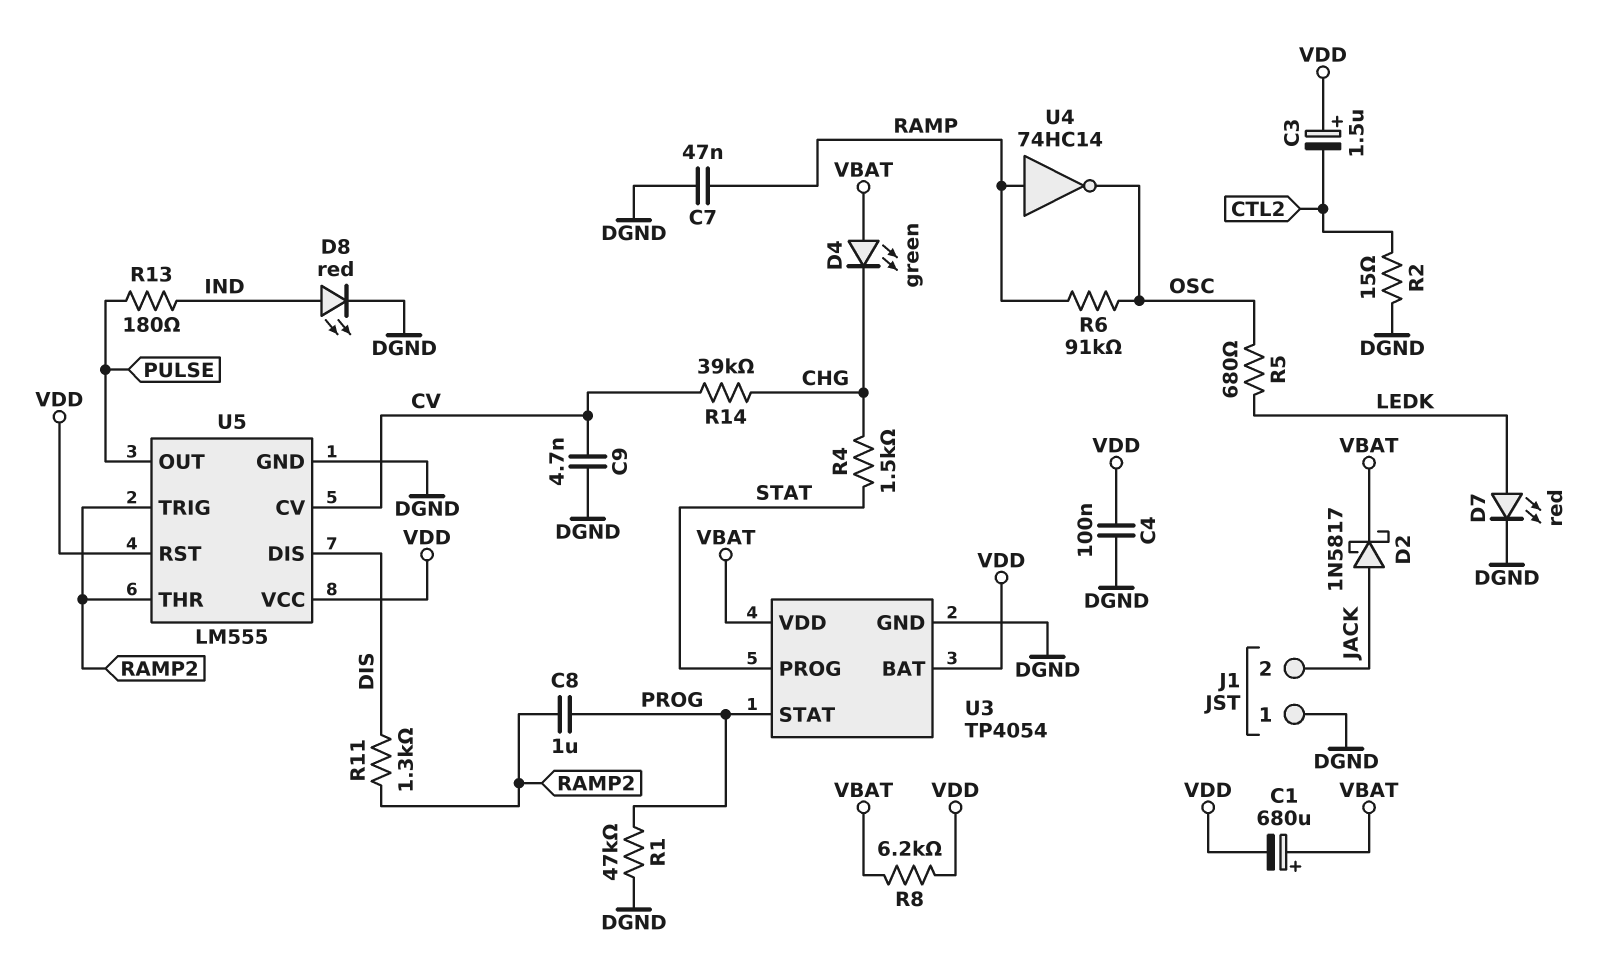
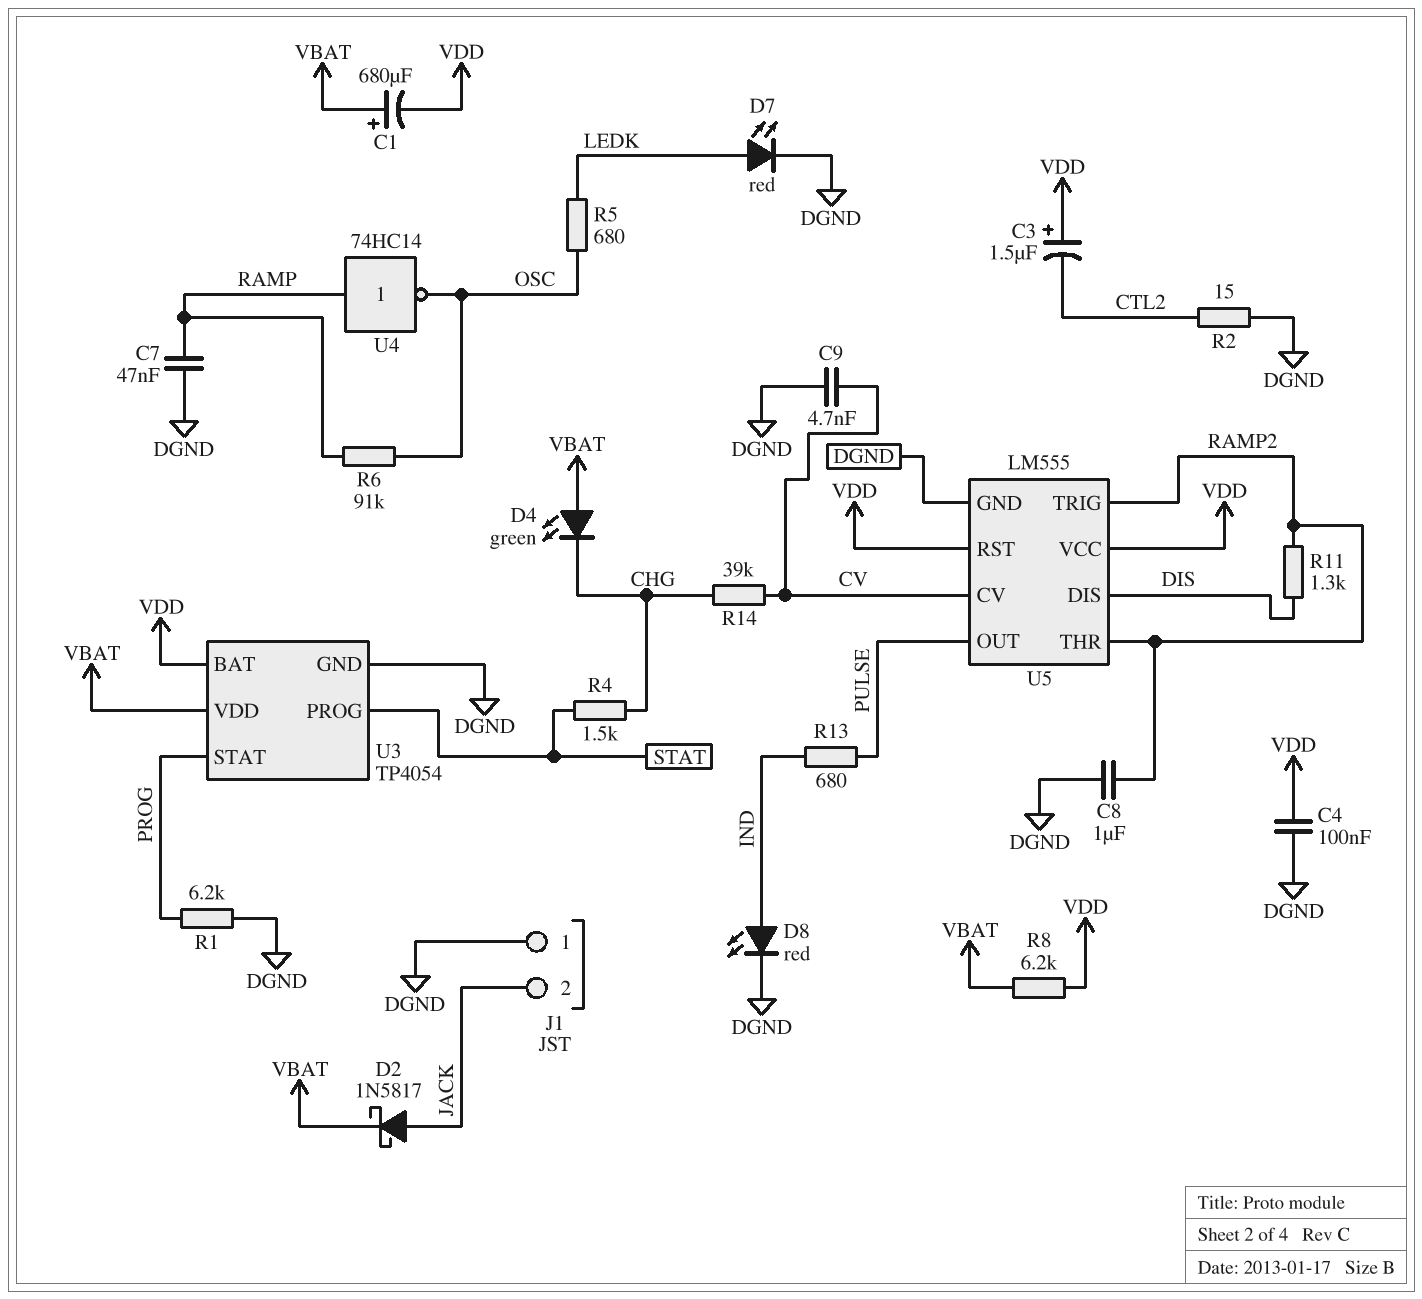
C8: 1uF (PROG, RAMP2) -> 1uF (DGND, RAMP2)
R1: 47k (DGND, PROG) -> 6.2k (DGND, PROG)
R13: 180 (IND, PULSE) -> 680 (IND, PULSE)

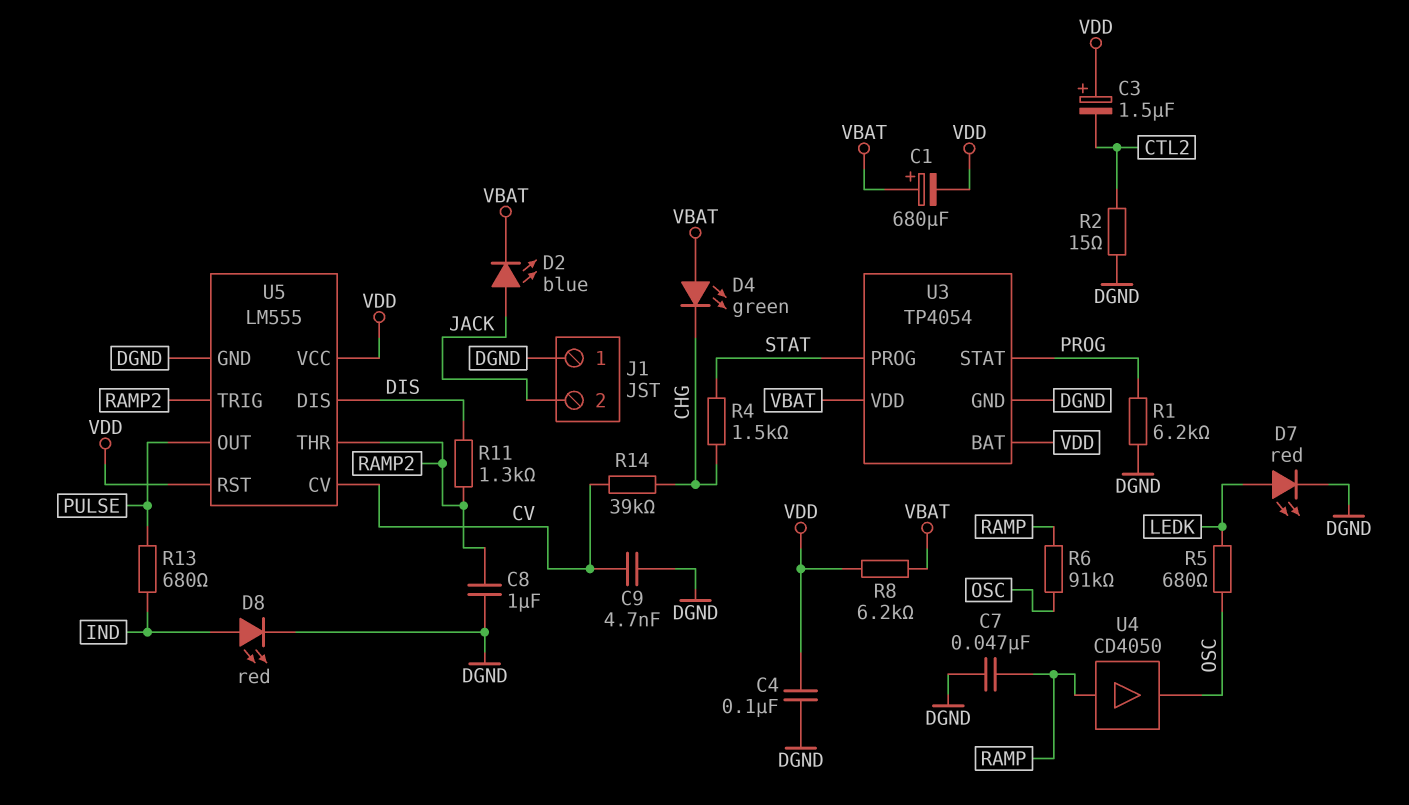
D2: schottky 1N5817 (A JACK, K VBAT) -> LED blue (A JACK, K VBAT)
U4: NOT 74HC14 (in RAMP, out OSC) -> buffer CD4050 (in RAMP, out OSC)

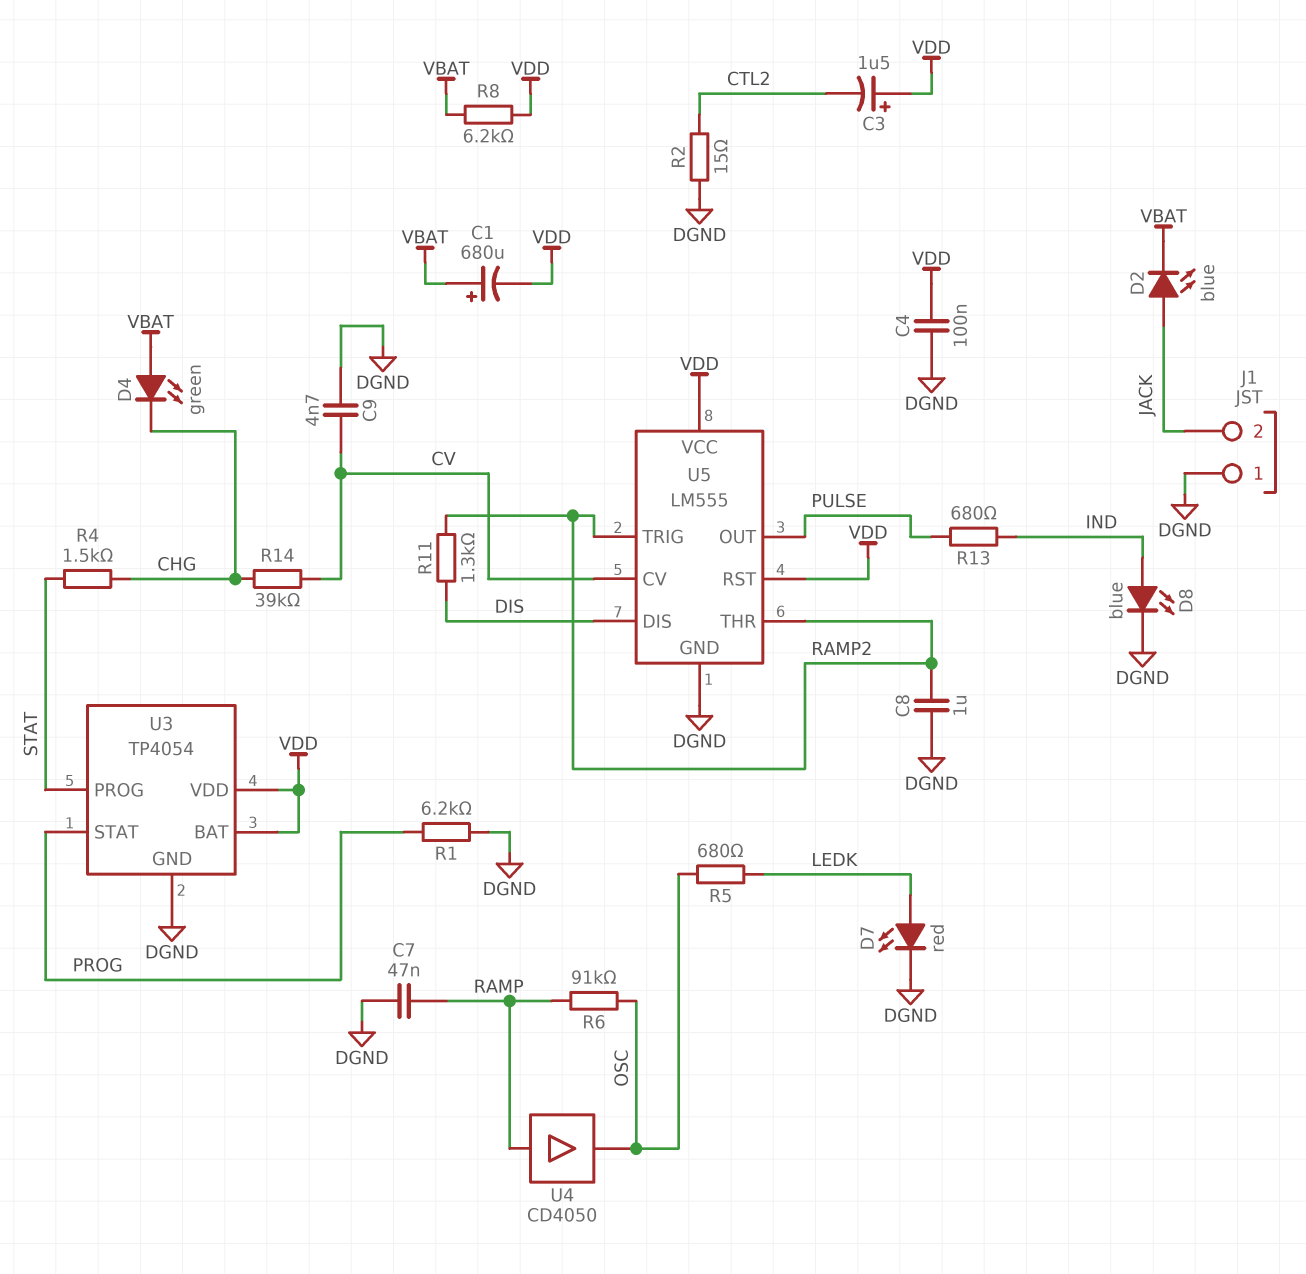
D8: LED red (A IND, K DGND) -> LED blue (A IND, K DGND)
U3 pin VDD: VBAT -> VDD

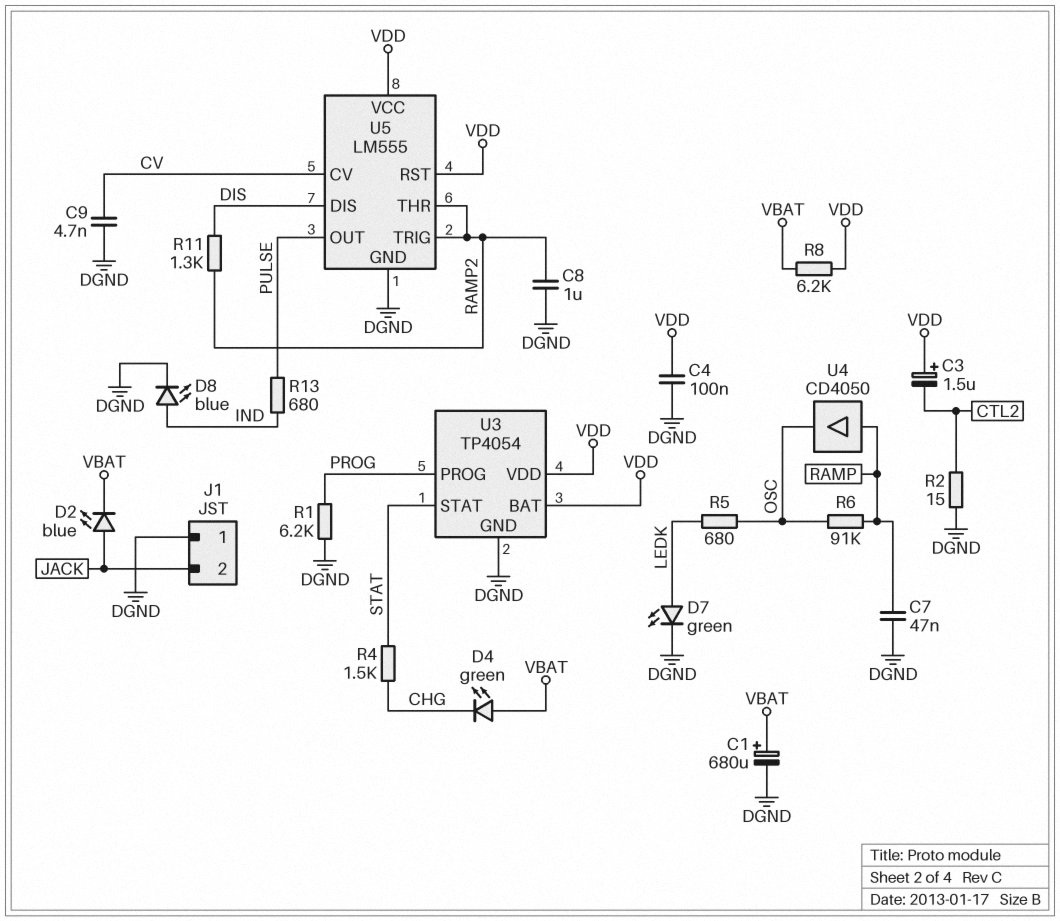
C1: 680uF (plus VBAT, minus VDD) -> 680uF (plus VBAT, minus DGND)
D7: LED red (A LEDK, K DGND) -> LED green (A LEDK, K DGND)
R14: 39k (CHG, CV) -> none
U3 pin PROG: STAT -> PROG
U3 pin STAT: PROG -> STAT

